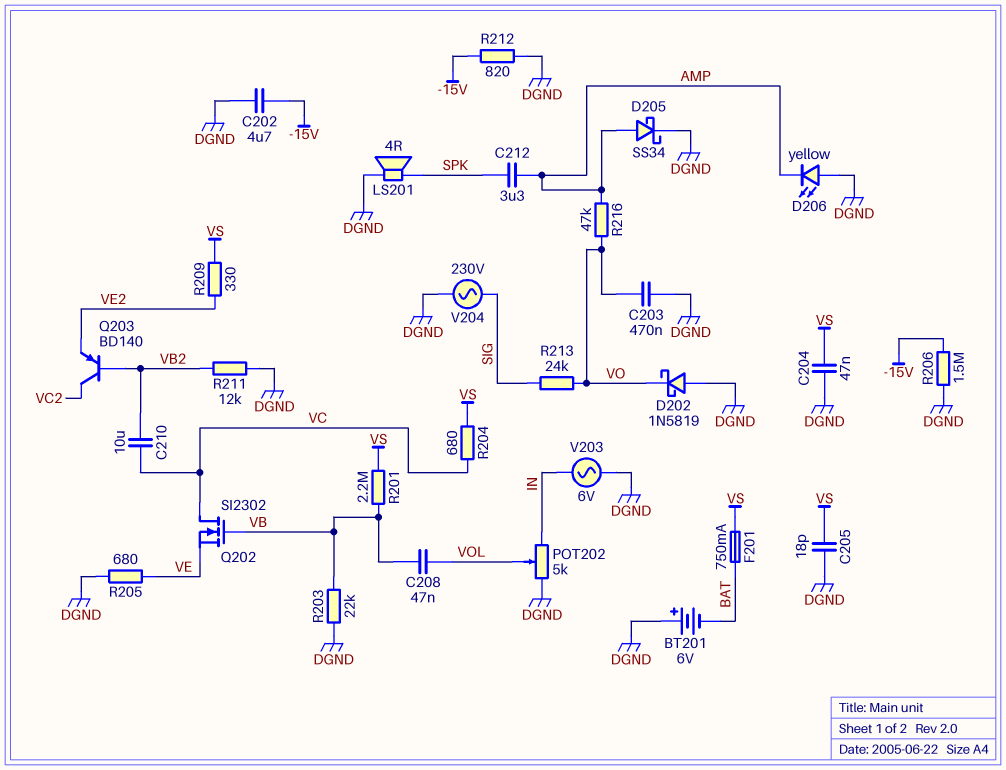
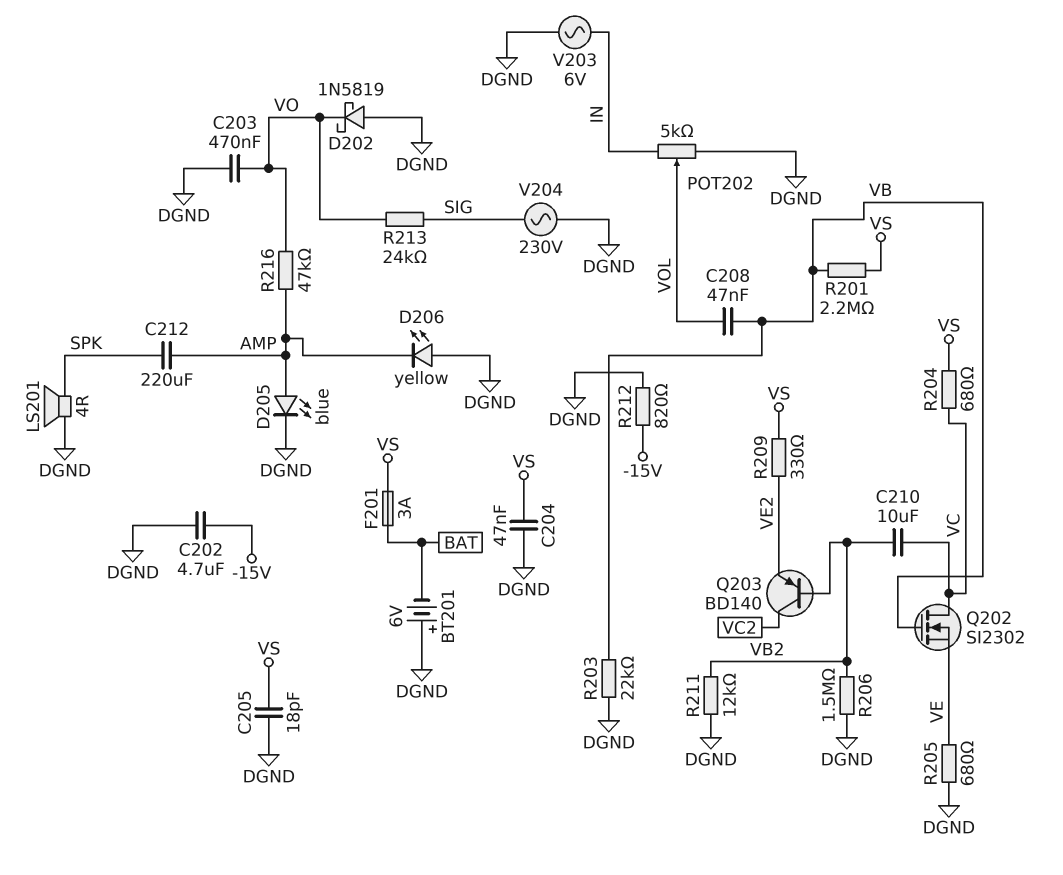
C212: 3.3uF (AMP, SPK) -> 220uF (AMP, SPK)
D205: schottky SS34 (A AMP, K DGND) -> LED blue (A AMP, K DGND)
F201: 750mA (BAT, VS) -> 3A (BAT, VS)
R206: 1.5M (-15V, DGND) -> 1.5M (DGND, VB2)

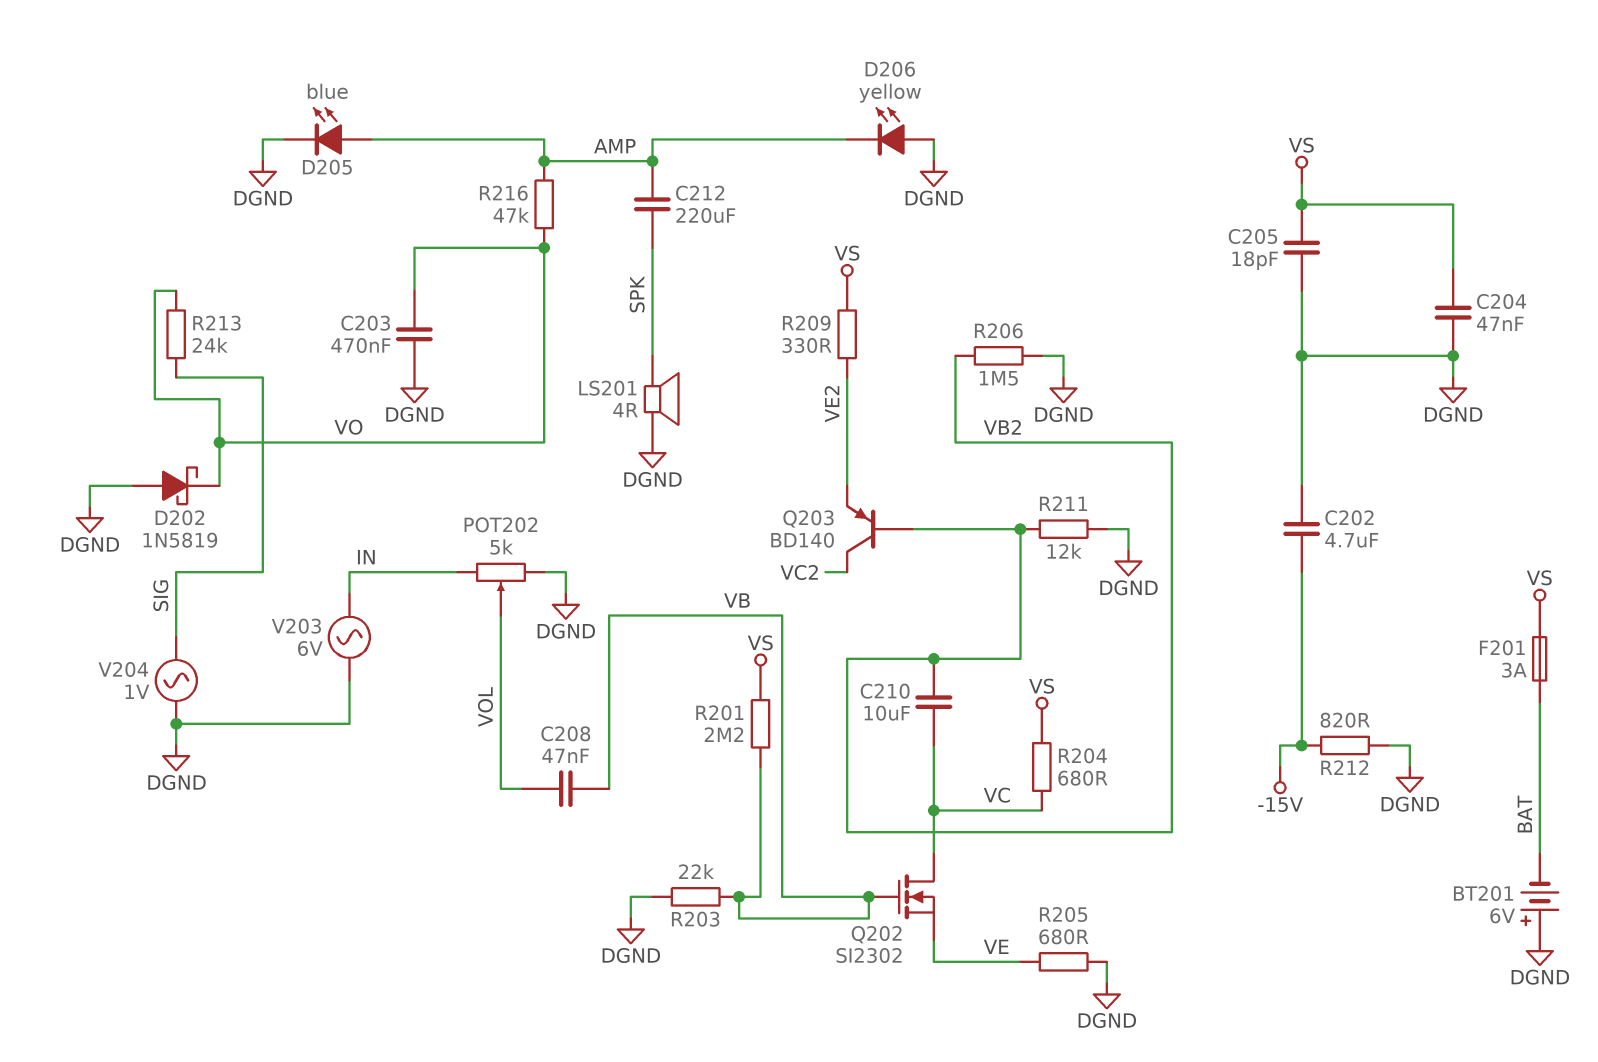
V204: AC 230V (DGND, SIG) -> AC 1V (DGND, SIG)

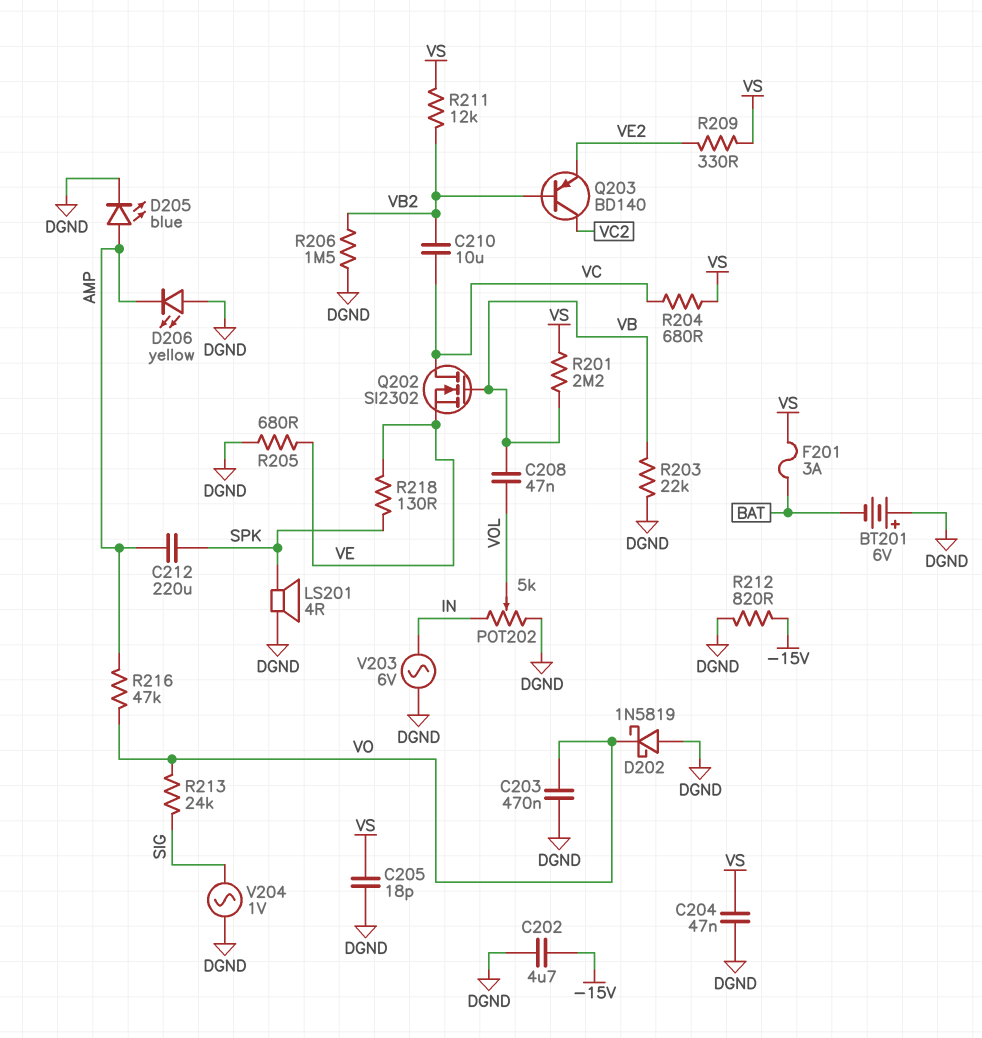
R211: 12k (DGND, VB2) -> 12k (VB2, VS)
R218: none -> 130 (SPK, VE)

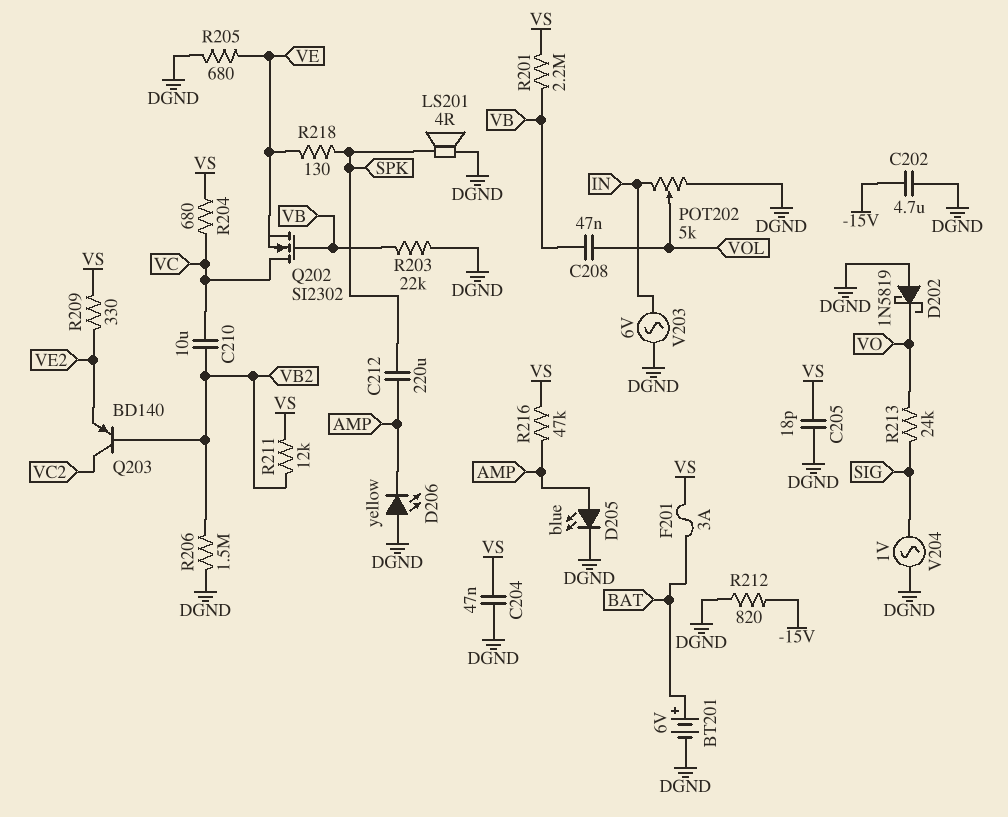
BT201: 6V (plus DGND, minus BAT) -> 6V (plus BAT, minus DGND)
C203: 470nF (DGND, VO) -> none
R216: 47k (AMP, VO) -> 47k (AMP, VS)

